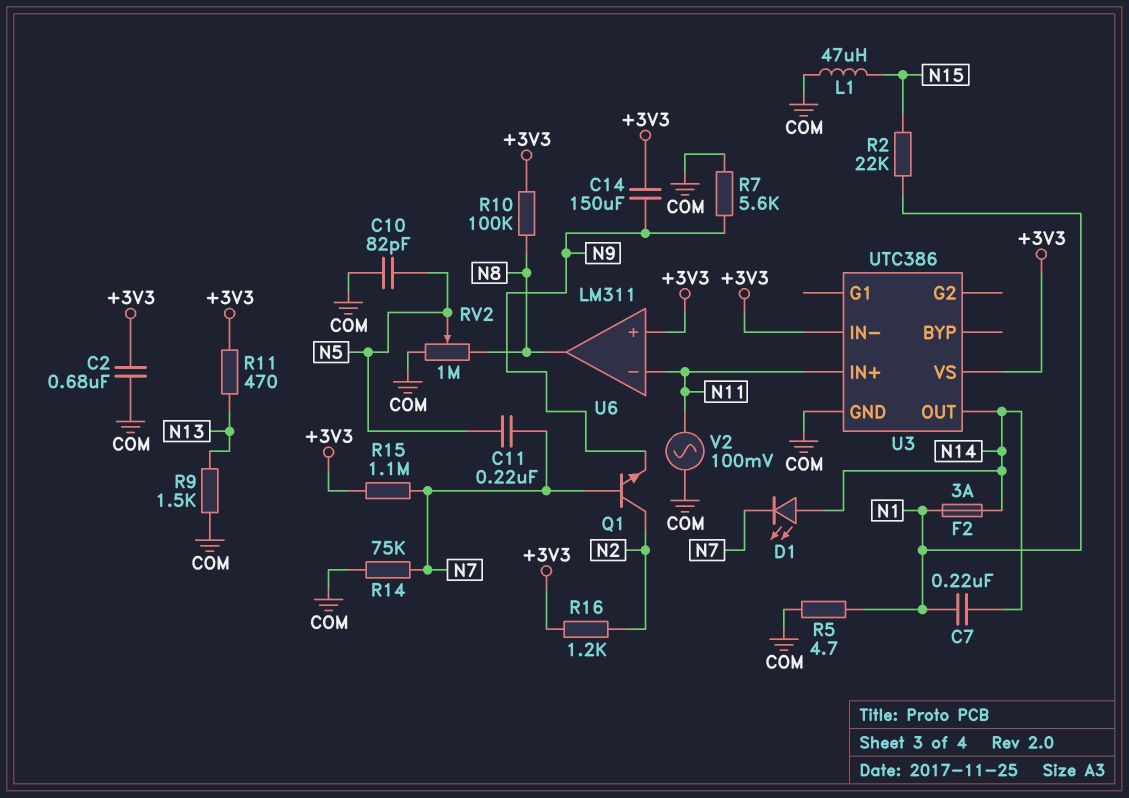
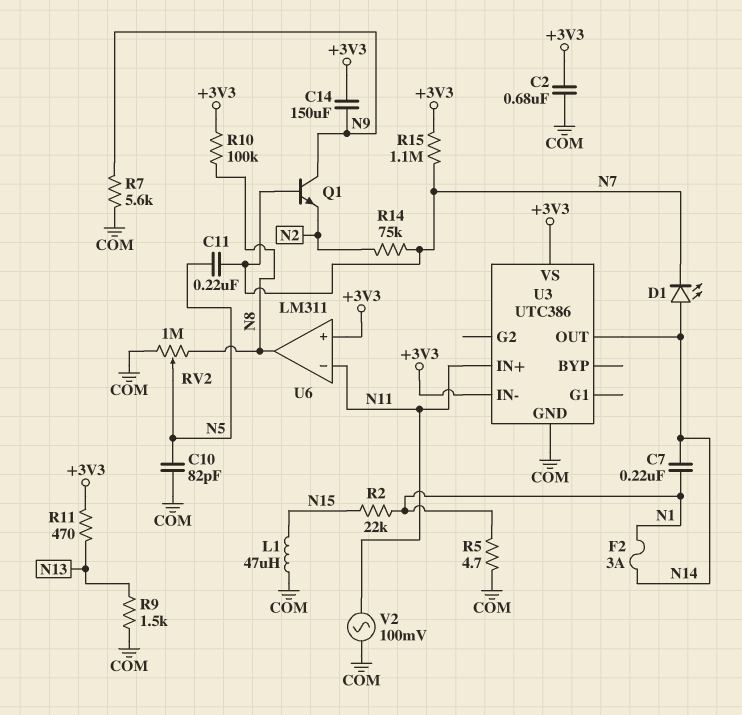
Q1: NPN (B N7, C N2, E N9) -> NPN (B N7, C N9, E N2)
R14: 75k (COM, N7) -> 75k (N2, N7)
R16: 1.2k (+3V3, N2) -> none

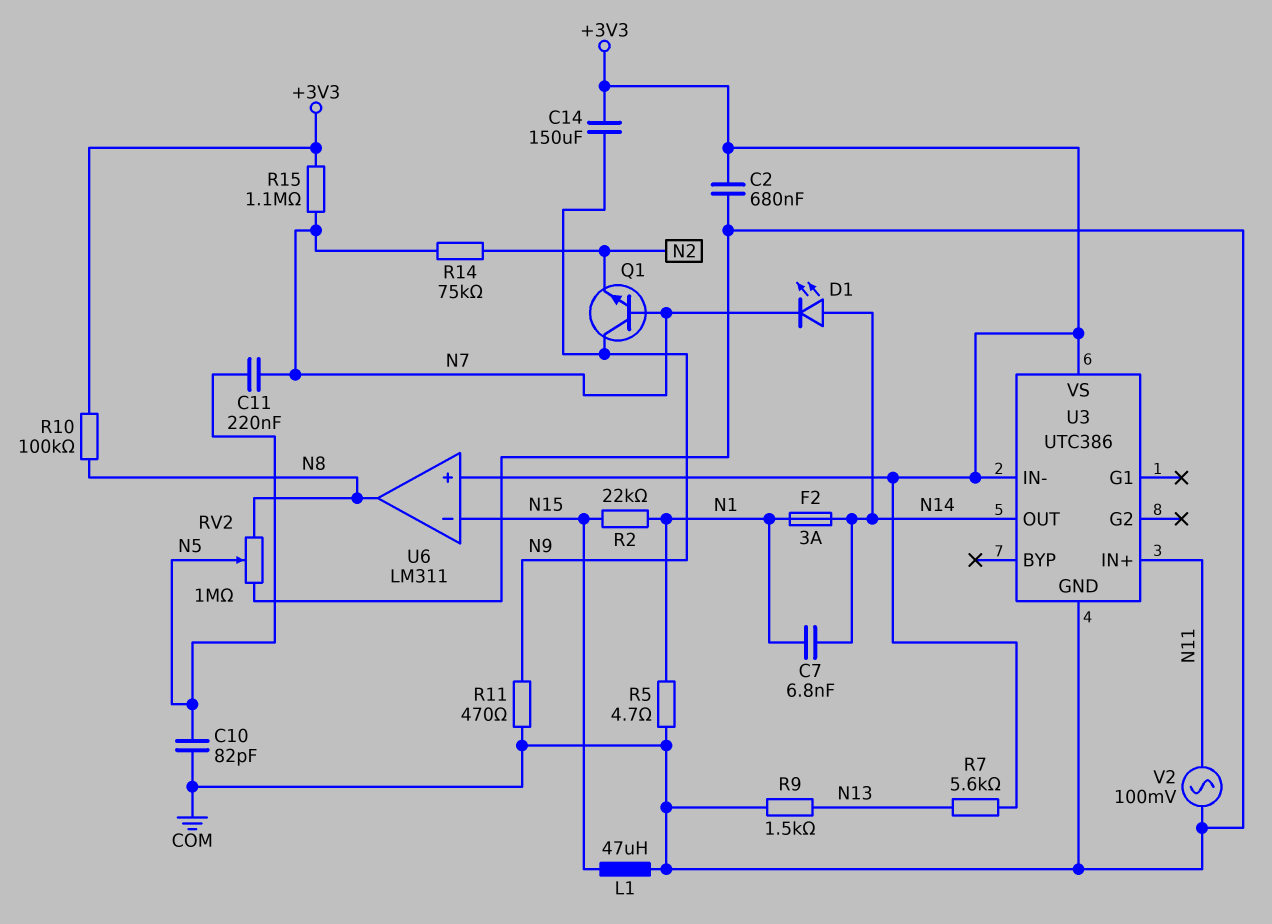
C7: 220nF (N1, N14) -> 6.8nF (N1, N14)
R7: 5.6k (COM, N9) -> 5.6k (+3V3, N13)
R11: 470 (+3V3, N13) -> 470 (COM, N9)
U6 pin in-: N11 -> N15

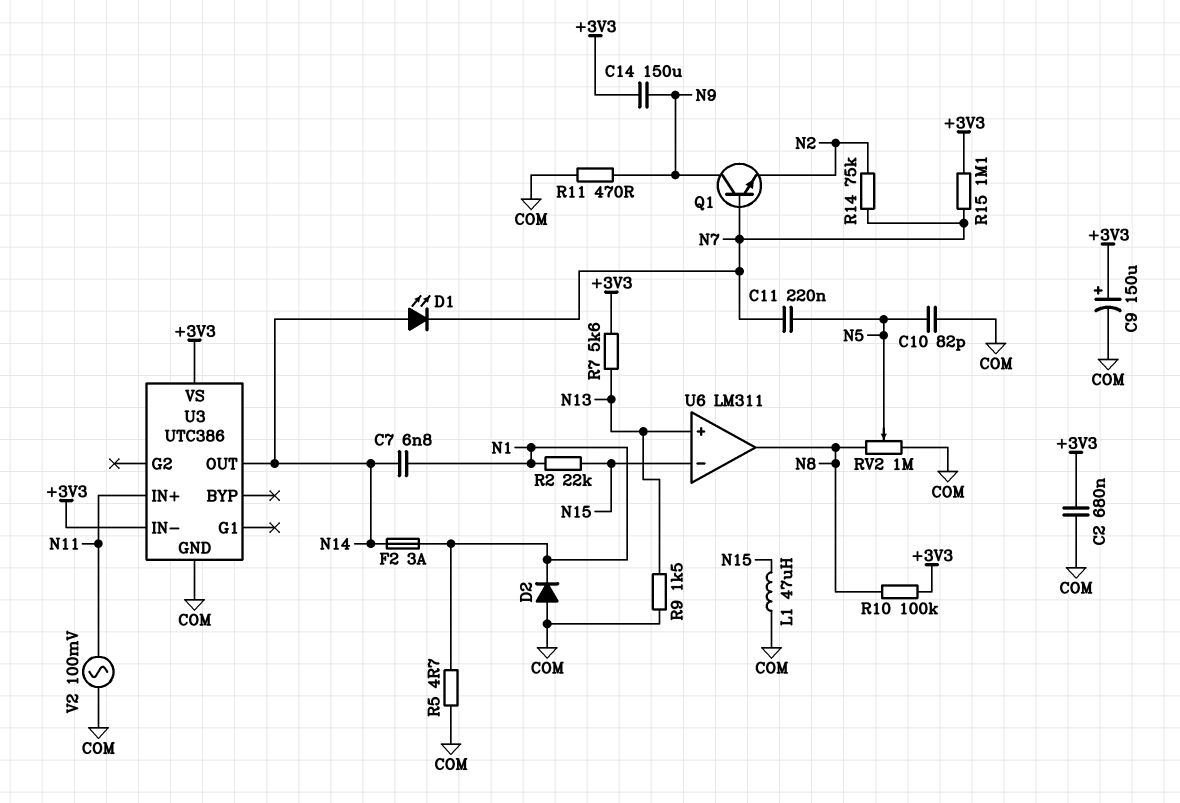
C9: none -> 150uF (plus +3V3, minus COM)
D2: none -> diode (A COM, K N1)
U6 pin in+: +3V3 -> N13

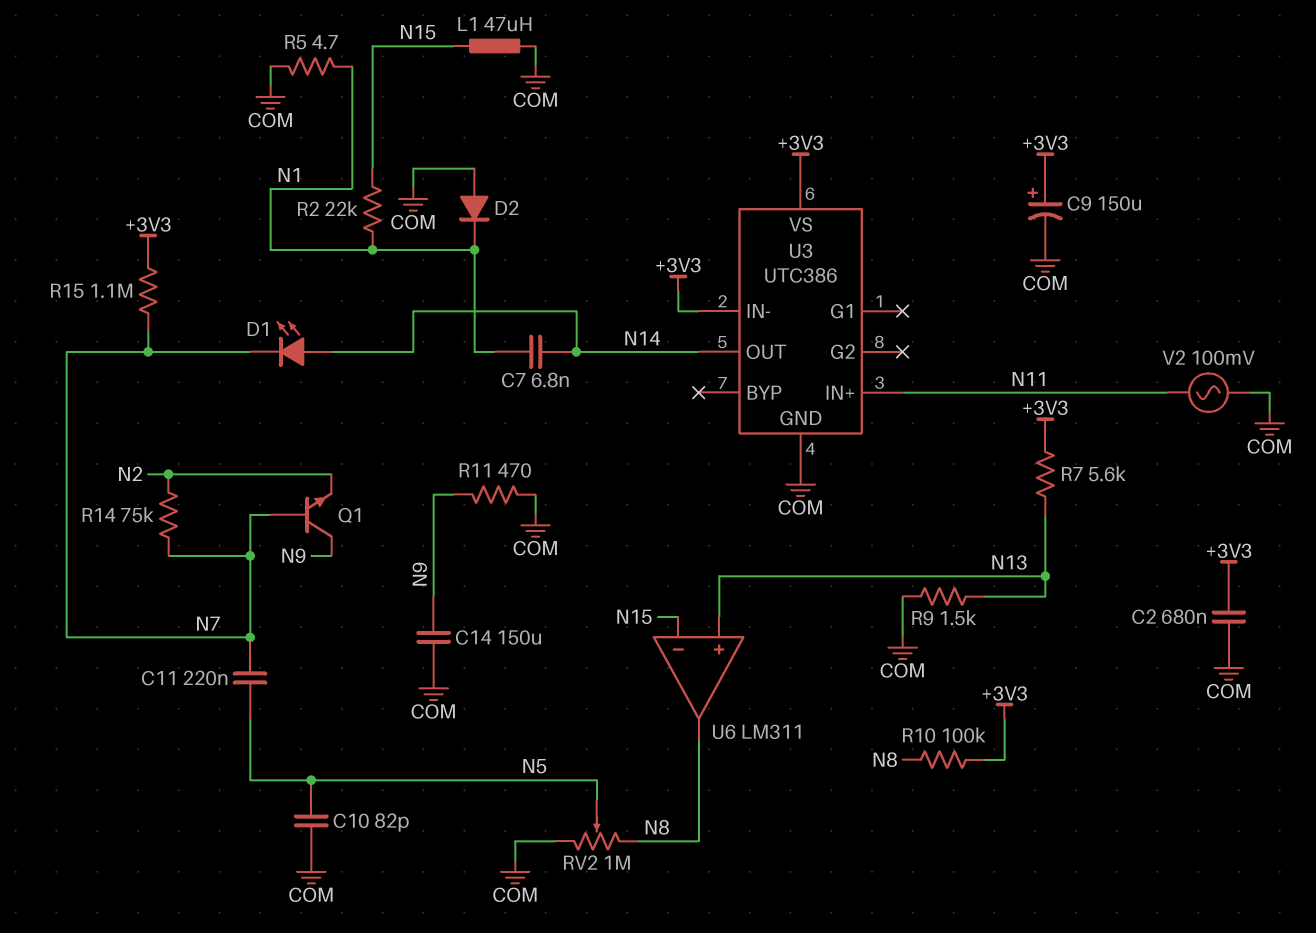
C14: 150uF (+3V3, N9) -> 150uF (COM, N9)
F2: 3A (N1, N14) -> none

